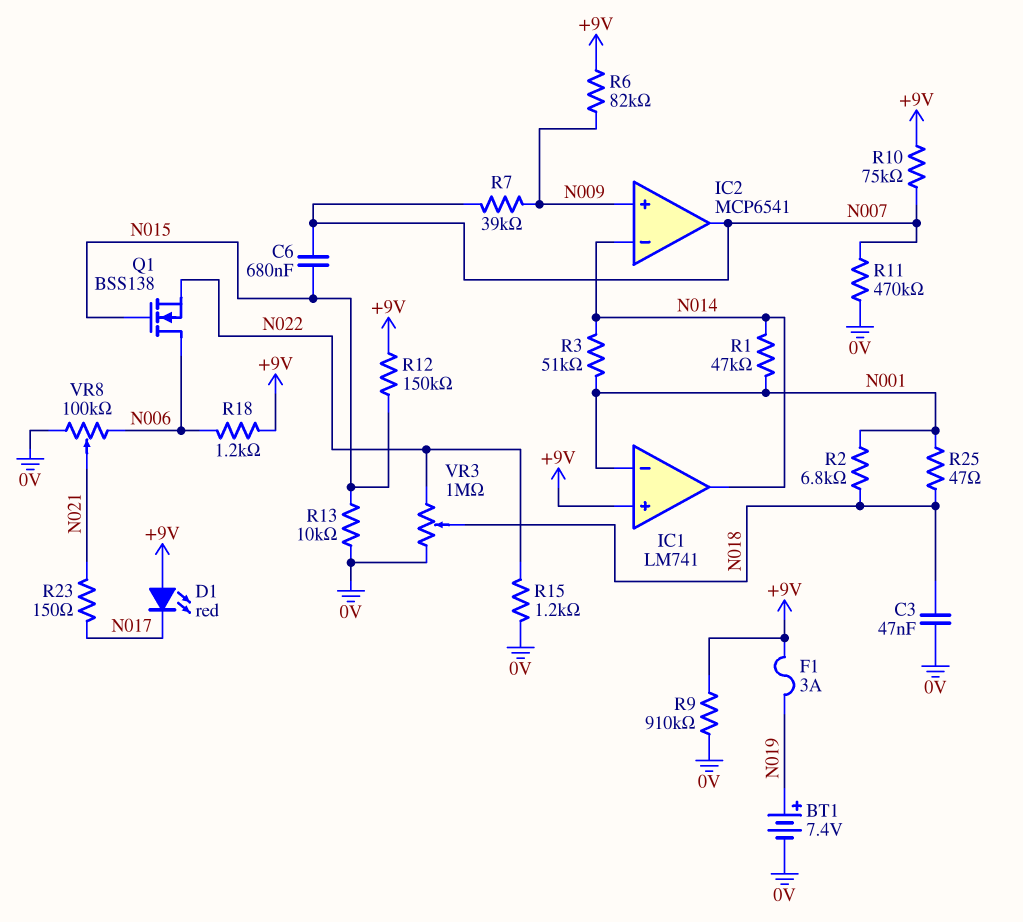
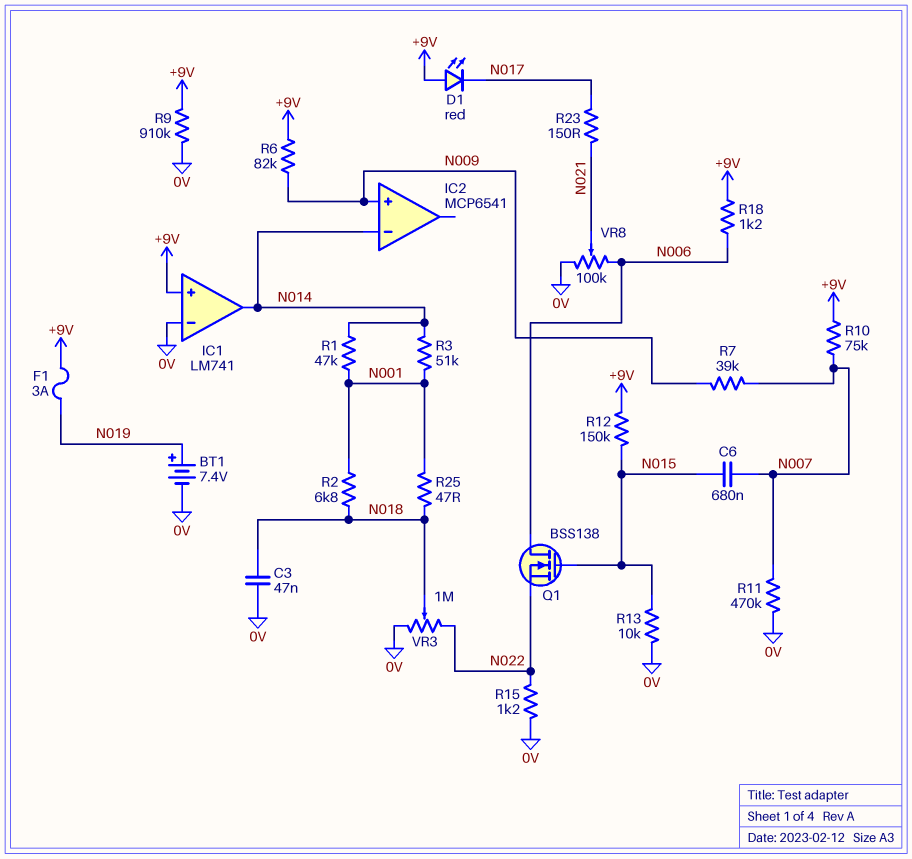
IC1 pin in-: N001 -> 0V
IC2 pin out: N007 -> none

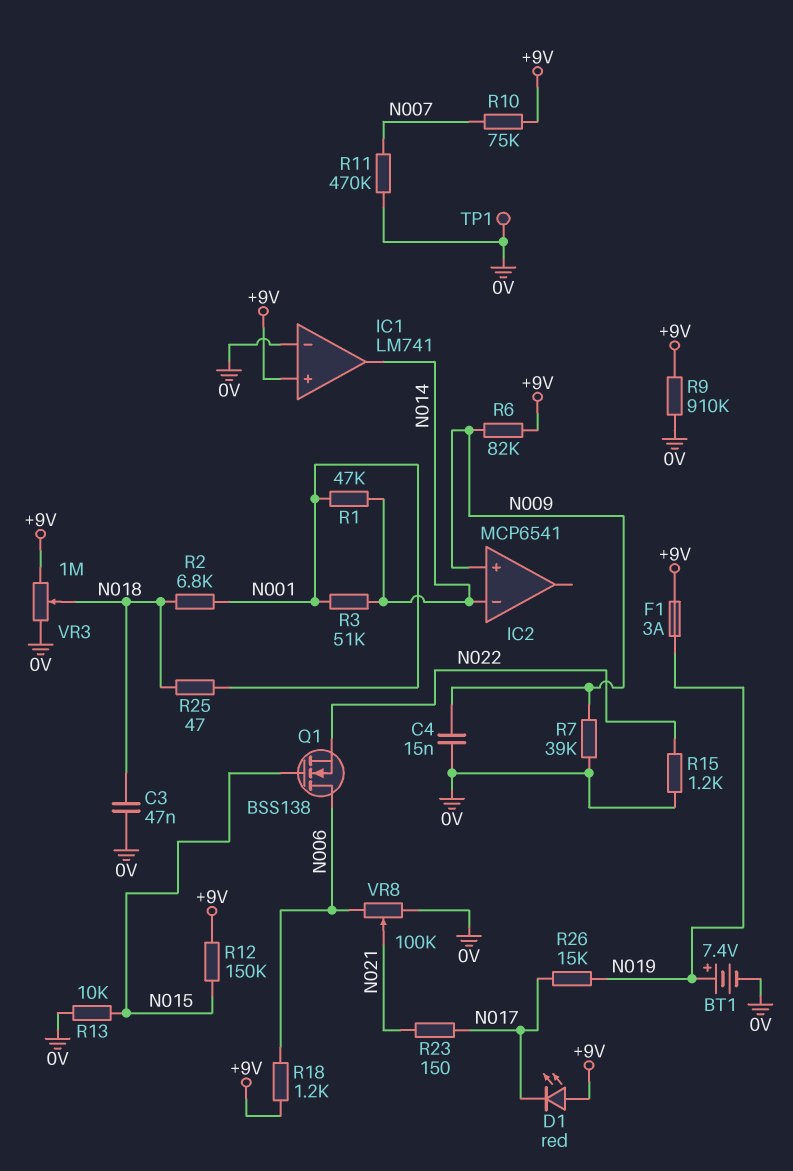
C4: none -> 15nF (0V, N009)
C6: 680nF (N007, N015) -> none
R7: 39k (N007, N009) -> 39k (0V, N009)
R26: none -> 15k (N017, N019)
TP1: none -> test point (0V)
VR3: 1M (0V, N022, wiper N018) -> 1M (+9V, 0V, wiper N018)

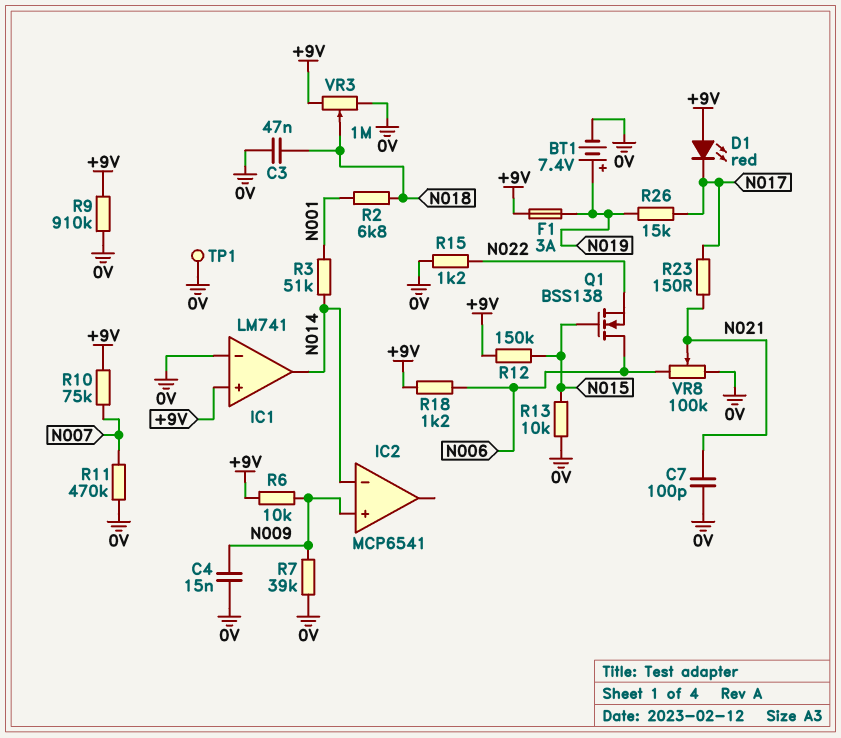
C7: none -> 100pF (0V, N021)
R1: 47k (N001, N014) -> none
R6: 82k (+9V, N009) -> 10k (+9V, N009)
R25: 47 (N001, N018) -> none

